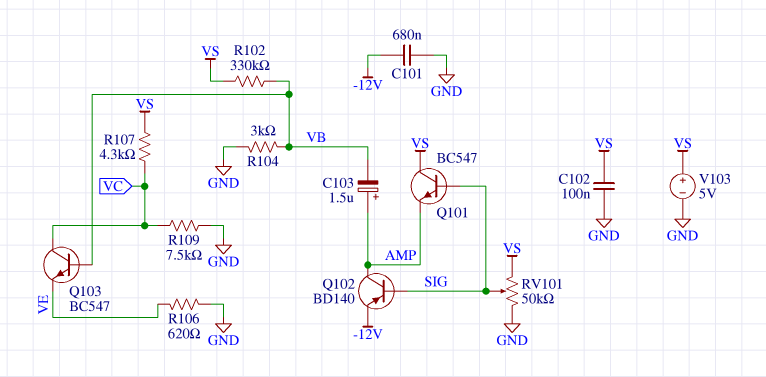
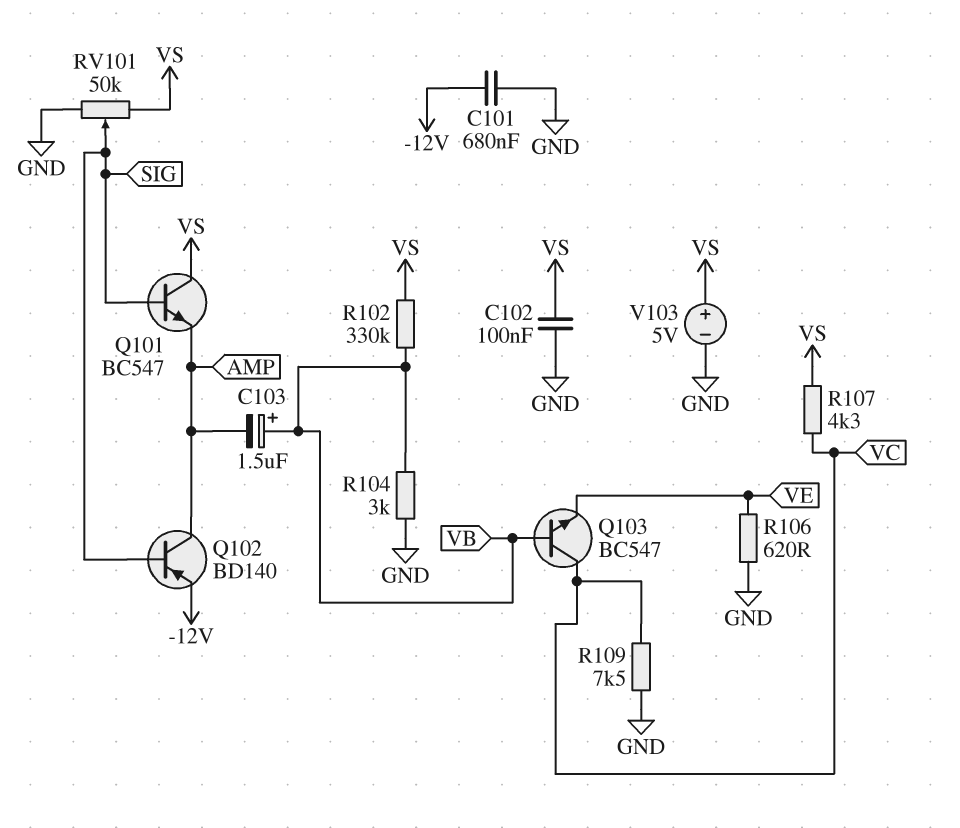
C103: 1.5uF (plus AMP, minus VB) -> 1.5uF (plus VB, minus AMP)

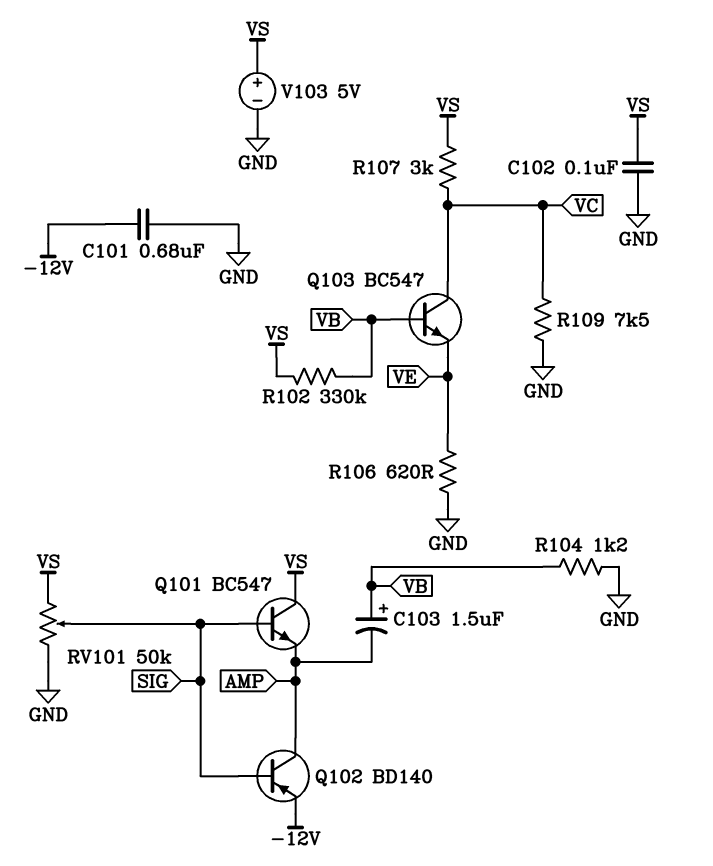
R104: 3k (GND, VB) -> 1.2k (GND, VB)
R107: 4.3k (VC, VS) -> 3k (VC, VS)

